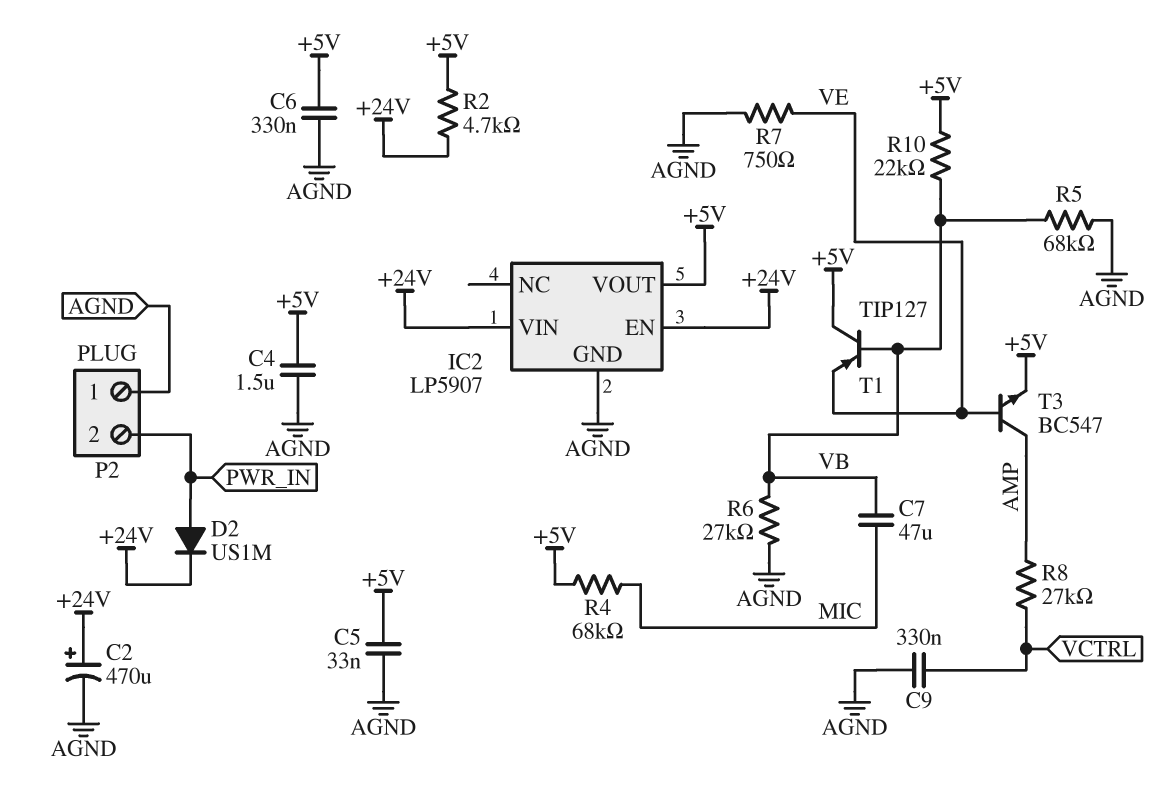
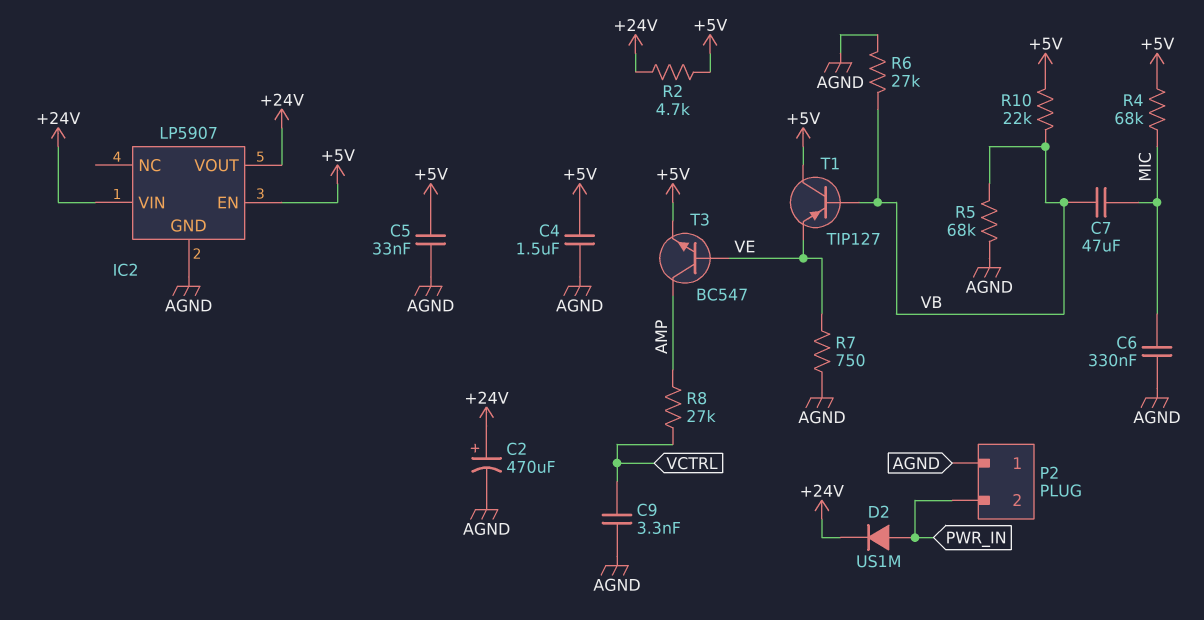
C6: 330nF (+5V, AGND) -> 330nF (AGND, MIC)
C9: 330nF (AGND, VCTRL) -> 3.3nF (AGND, VCTRL)
IC2 pin EN: +24V -> +5V
IC2 pin VOUT: +5V -> +24V

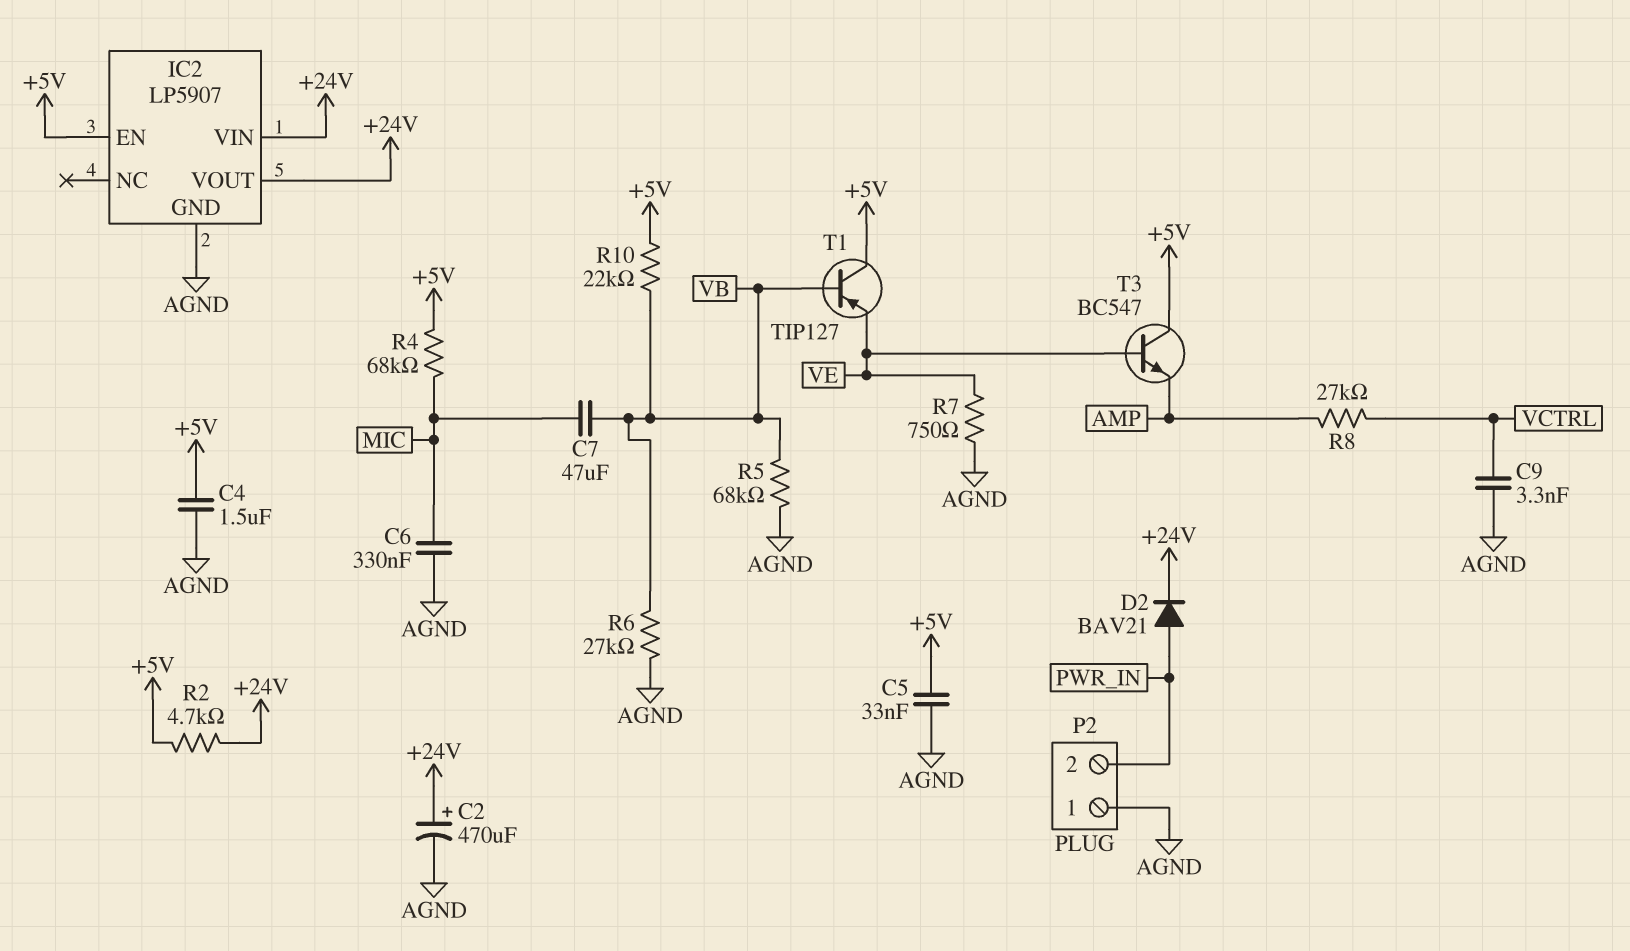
D2: diode US1M (A PWR_IN, K +24V) -> diode BAV21 (A PWR_IN, K +24V)
T3: NPN BC547 (B VE, C AMP, E +5V) -> NPN BC547 (B VE, C +5V, E AMP)

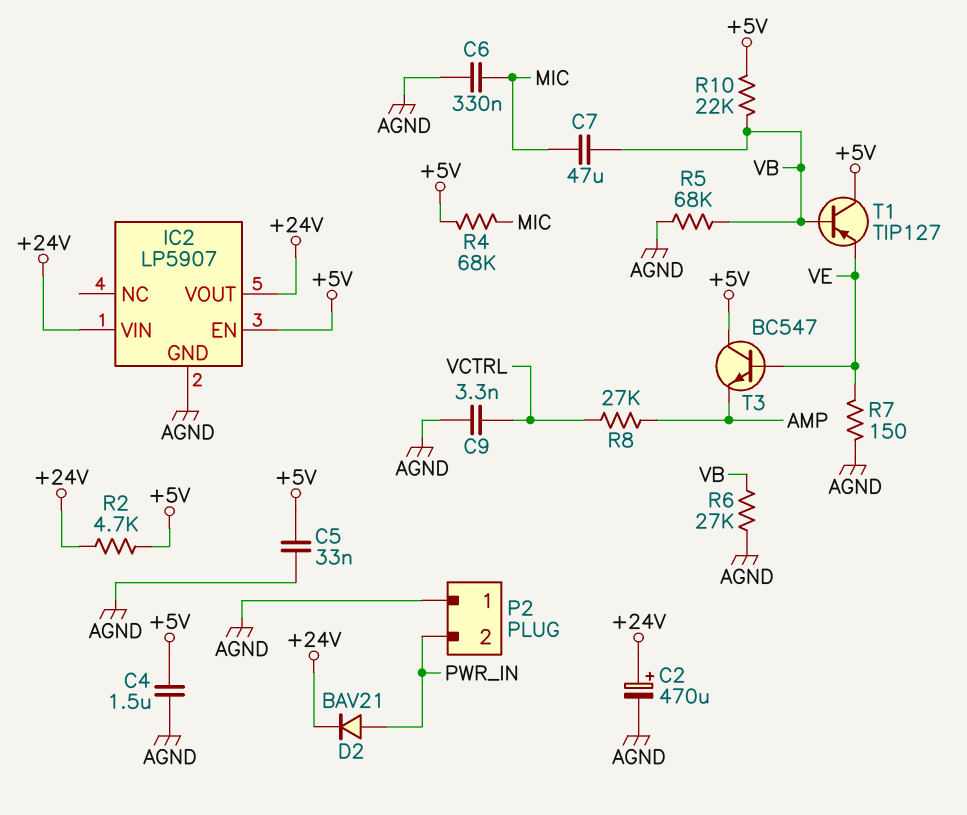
R7: 750 (AGND, VE) -> 150 (AGND, VE)

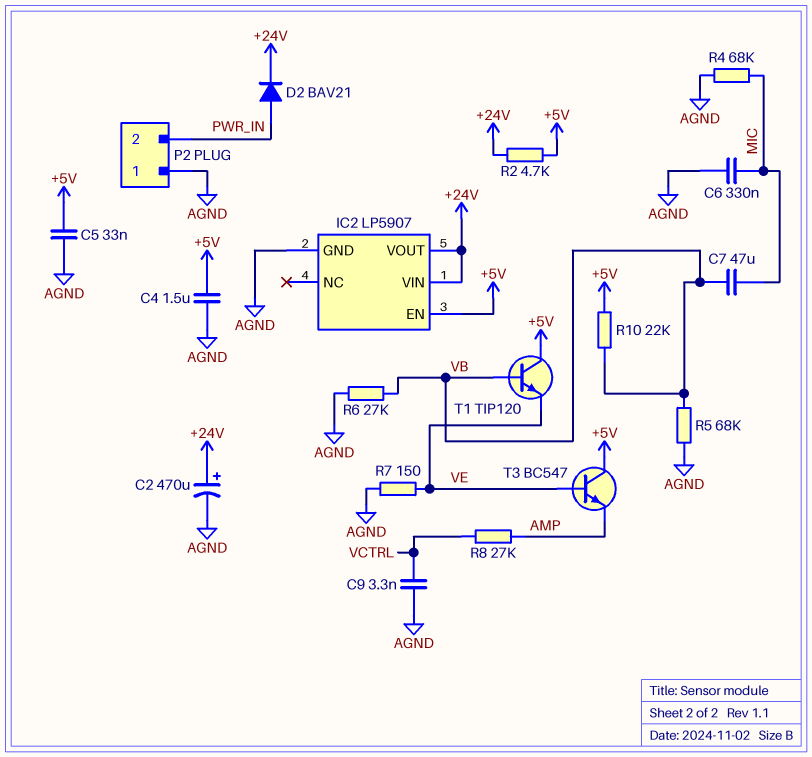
R4: 68k (+5V, MIC) -> 68k (AGND, MIC)
T1: PNP TIP127 (B VB, C +5V, E VE) -> NPN TIP120 (B VB, C +5V, E VE)

